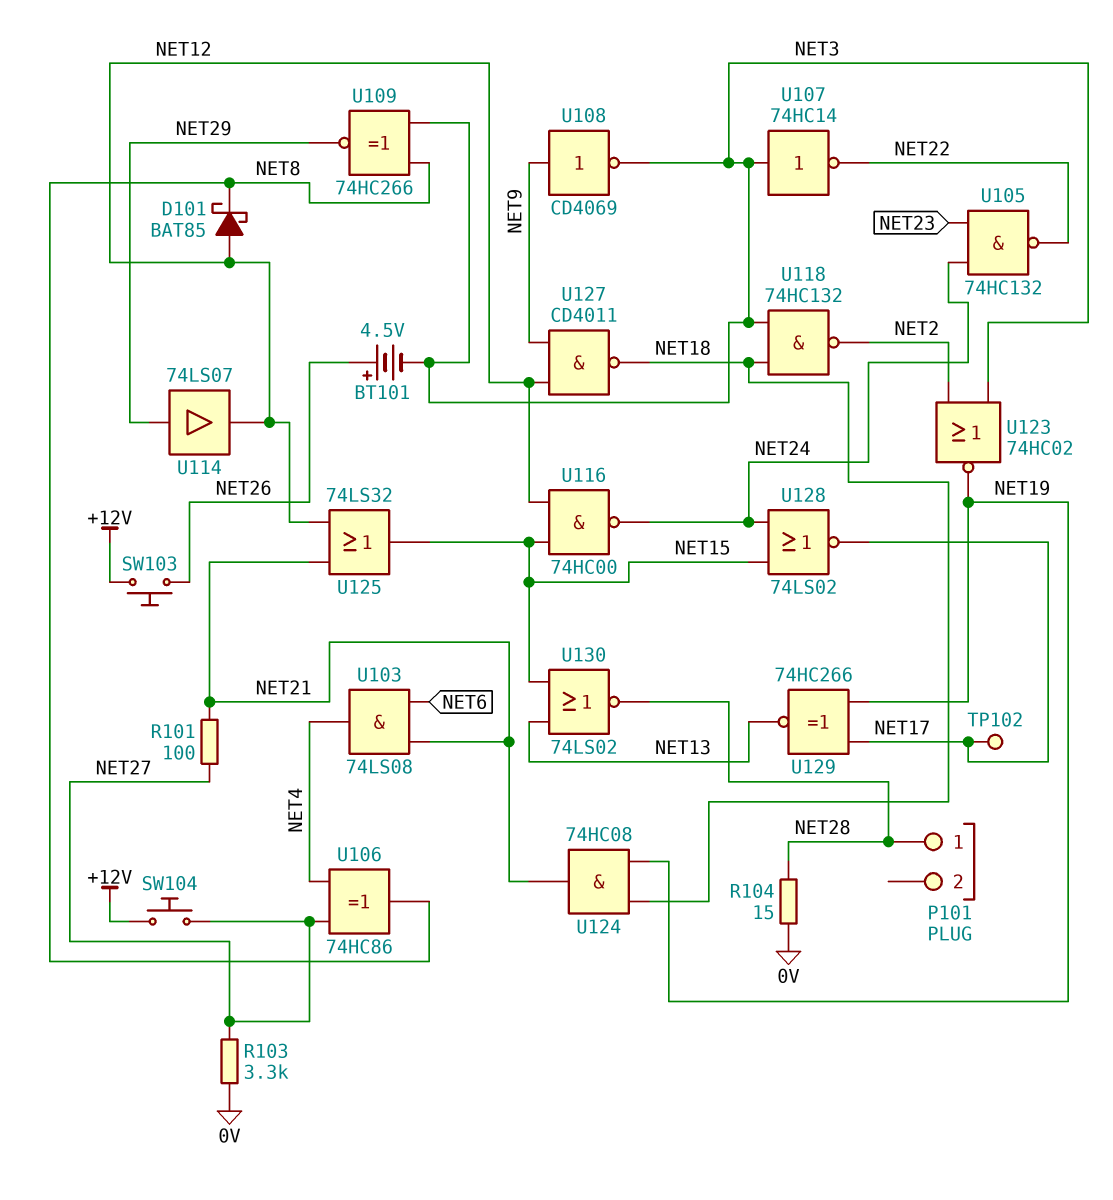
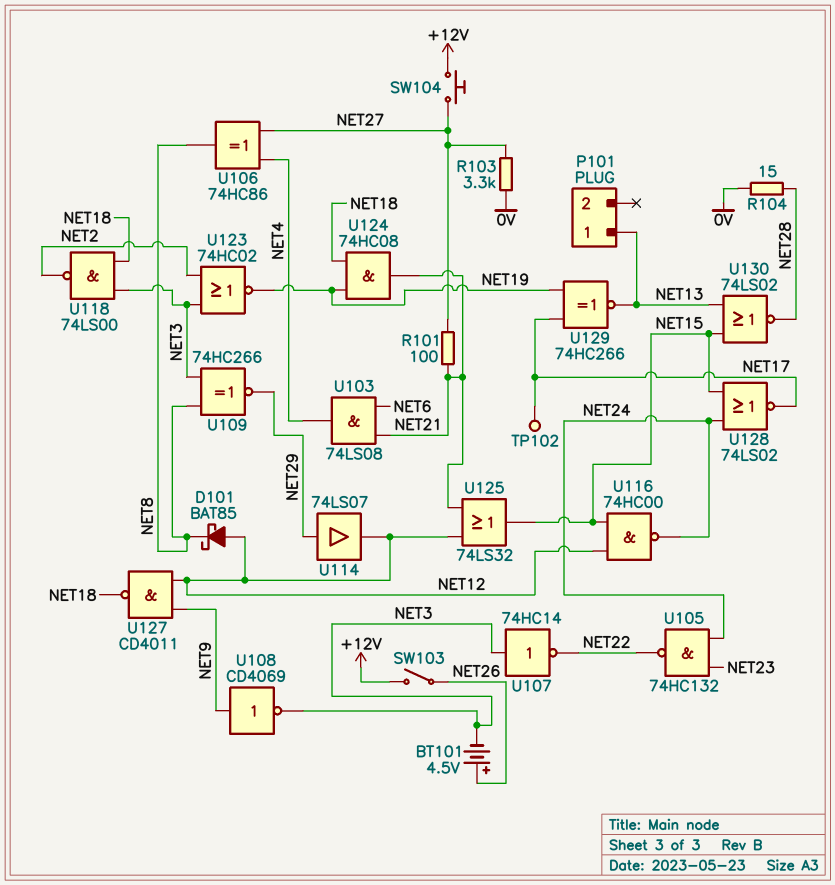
P101 pin 1: NET28 -> NET13
SW103: button (+12V, NET26) -> switch (+12V, NET26)
U118: NAND 74HC132 (in NET3, in NET18, out NET2) -> NAND 74LS00 (in NET3, in NET18, out NET2)

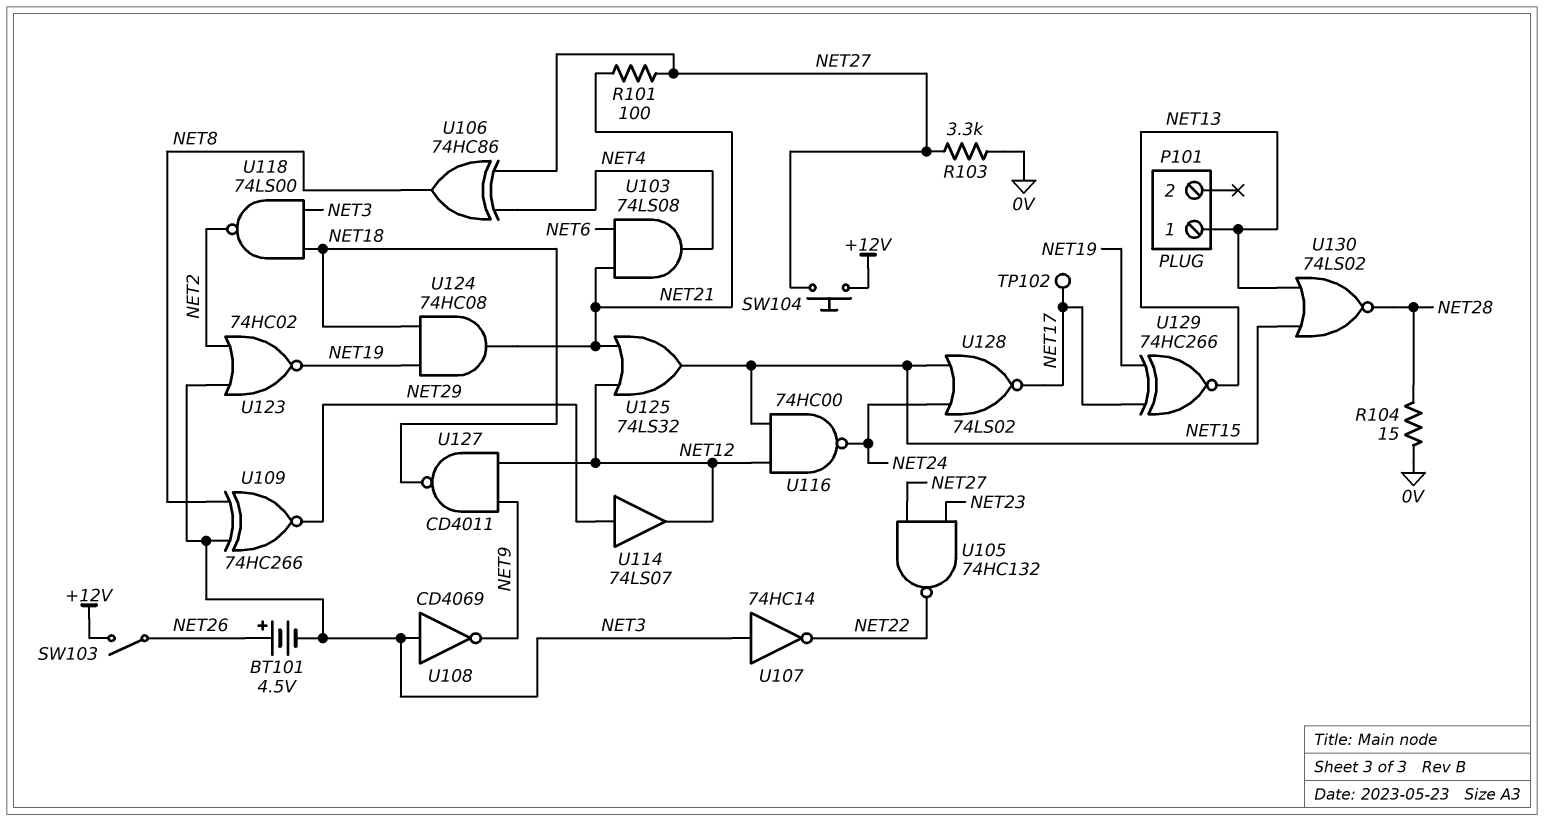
D101: schottky BAT85 (A NET12, K NET8) -> none
U105: NAND 74HC132 (in NET23, in NET24, out NET22) -> NAND 74HC132 (in NET23, in NET27, out NET22)
U108: NOT CD4069 (in NET9, out NET3) -> NOT CD4069 (in NET3, out NET9)

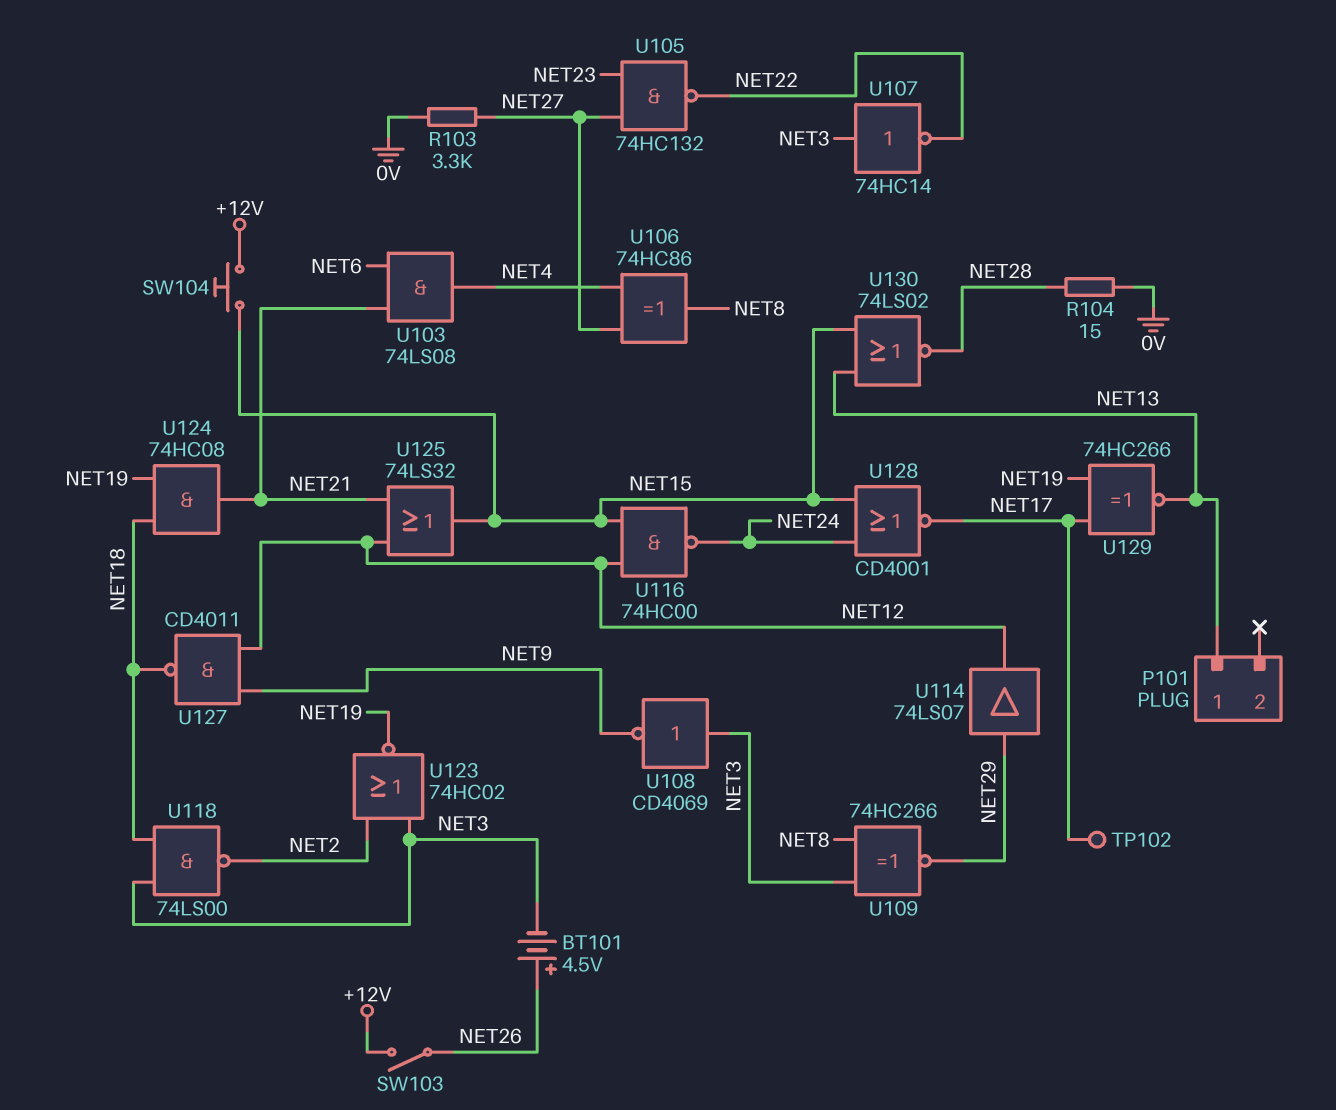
R101: 100 (NET21, NET27) -> none
SW104: button (+12V, NET27) -> button (+12V, NET15)
U128: NOR 74LS02 (in NET15, in NET24, out NET17) -> NOR CD4001 (in NET15, in NET24, out NET17)

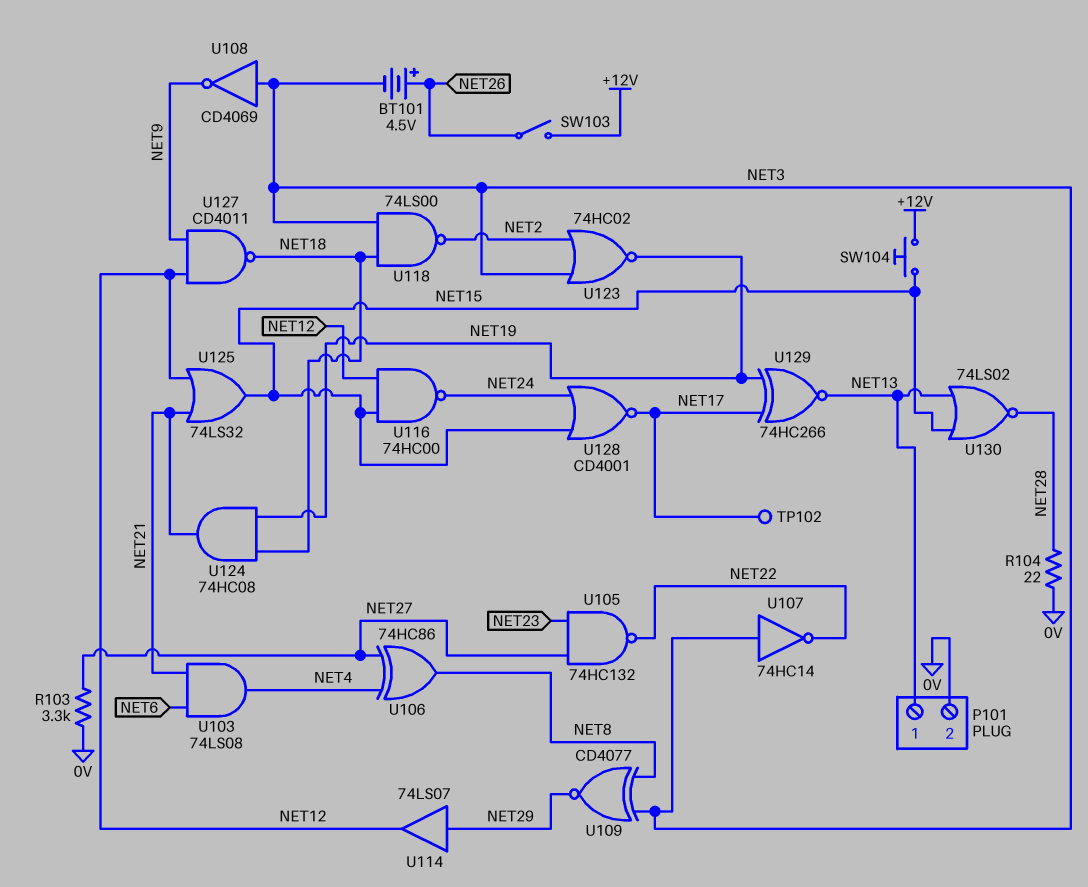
P101 pin 2: none -> 0V
R104: 15 (0V, NET28) -> 22 (0V, NET28)
U109: XNOR 74HC266 (in NET3, in NET8, out NET29) -> XNOR CD4077 (in NET3, in NET8, out NET29)

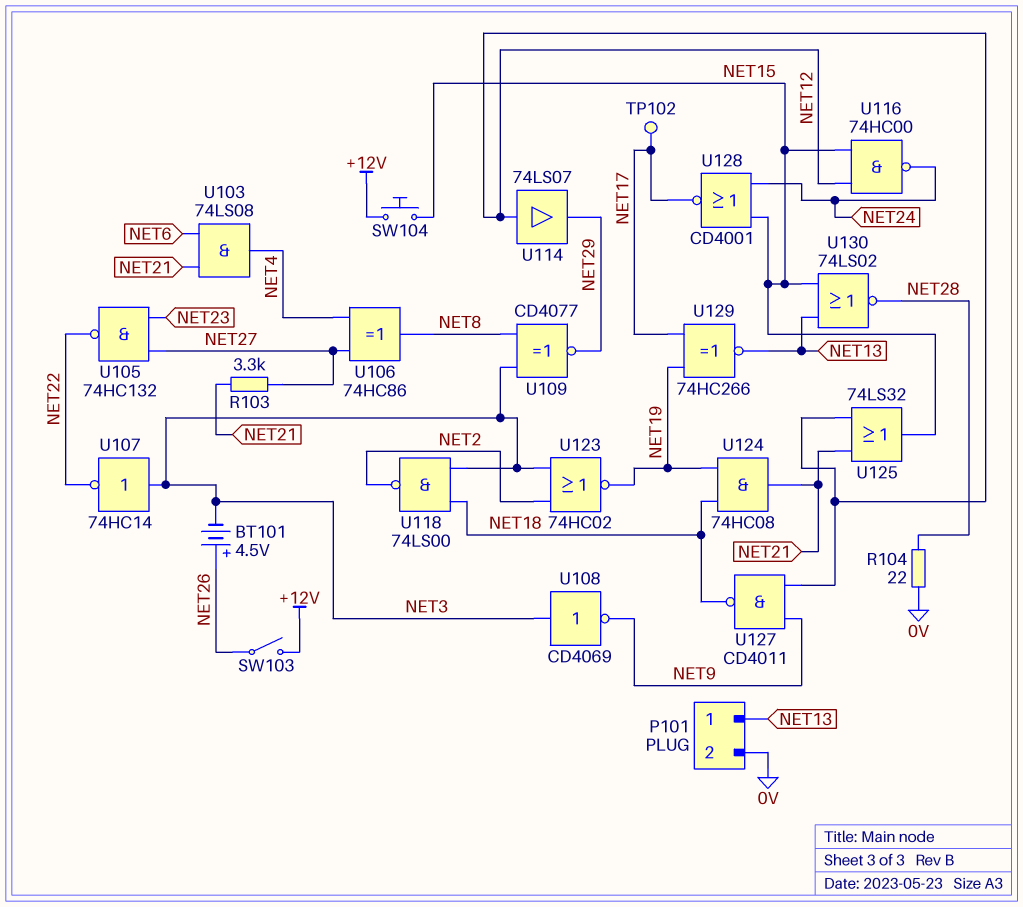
R103: 3.3k (0V, NET27) -> 3.3k (NET21, NET27)
U114: buffer 74LS07 (in NET29, out NET12) -> buffer 74LS07 (in NET12, out NET29)

